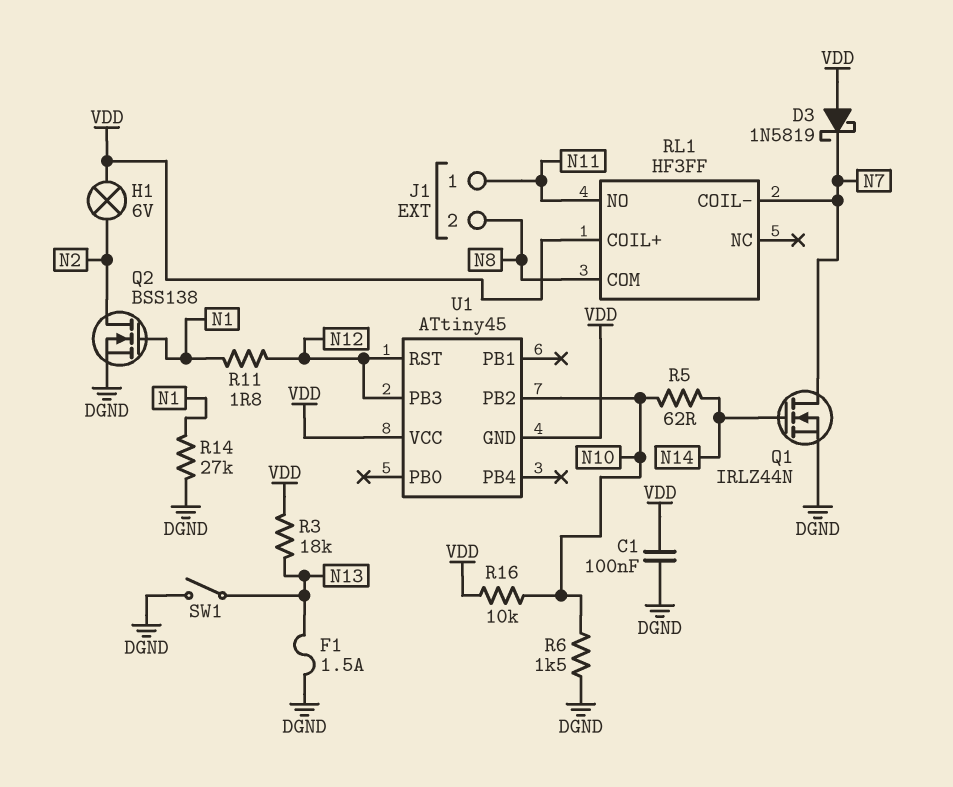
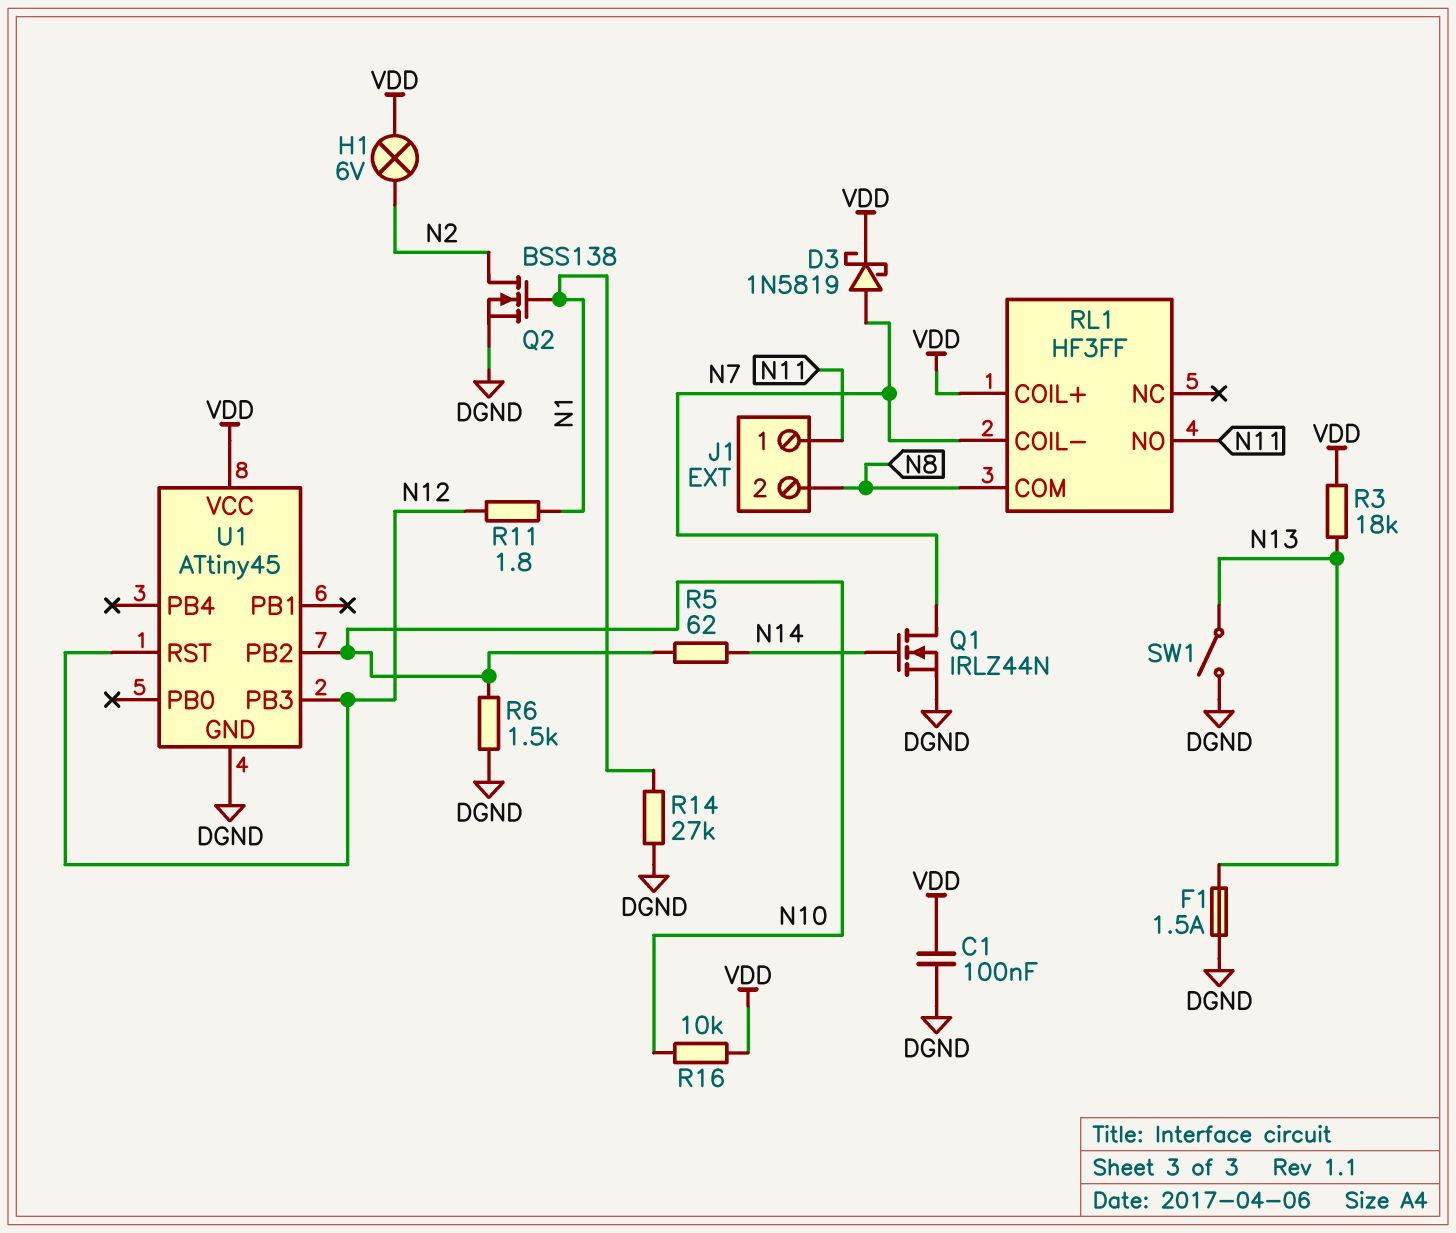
D3: schottky 1N5819 (A VDD, K N7) -> schottky 1N5819 (A N7, K VDD)
U1 pin GND: VDD -> DGND

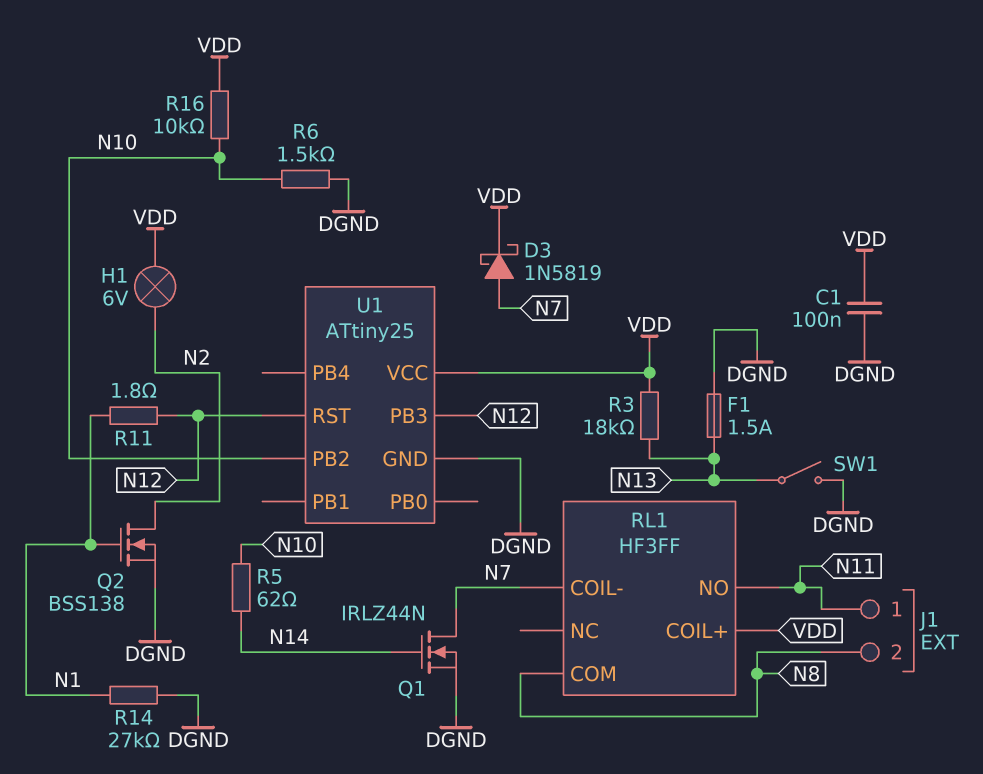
U1: ATtiny45 -> ATtiny25

